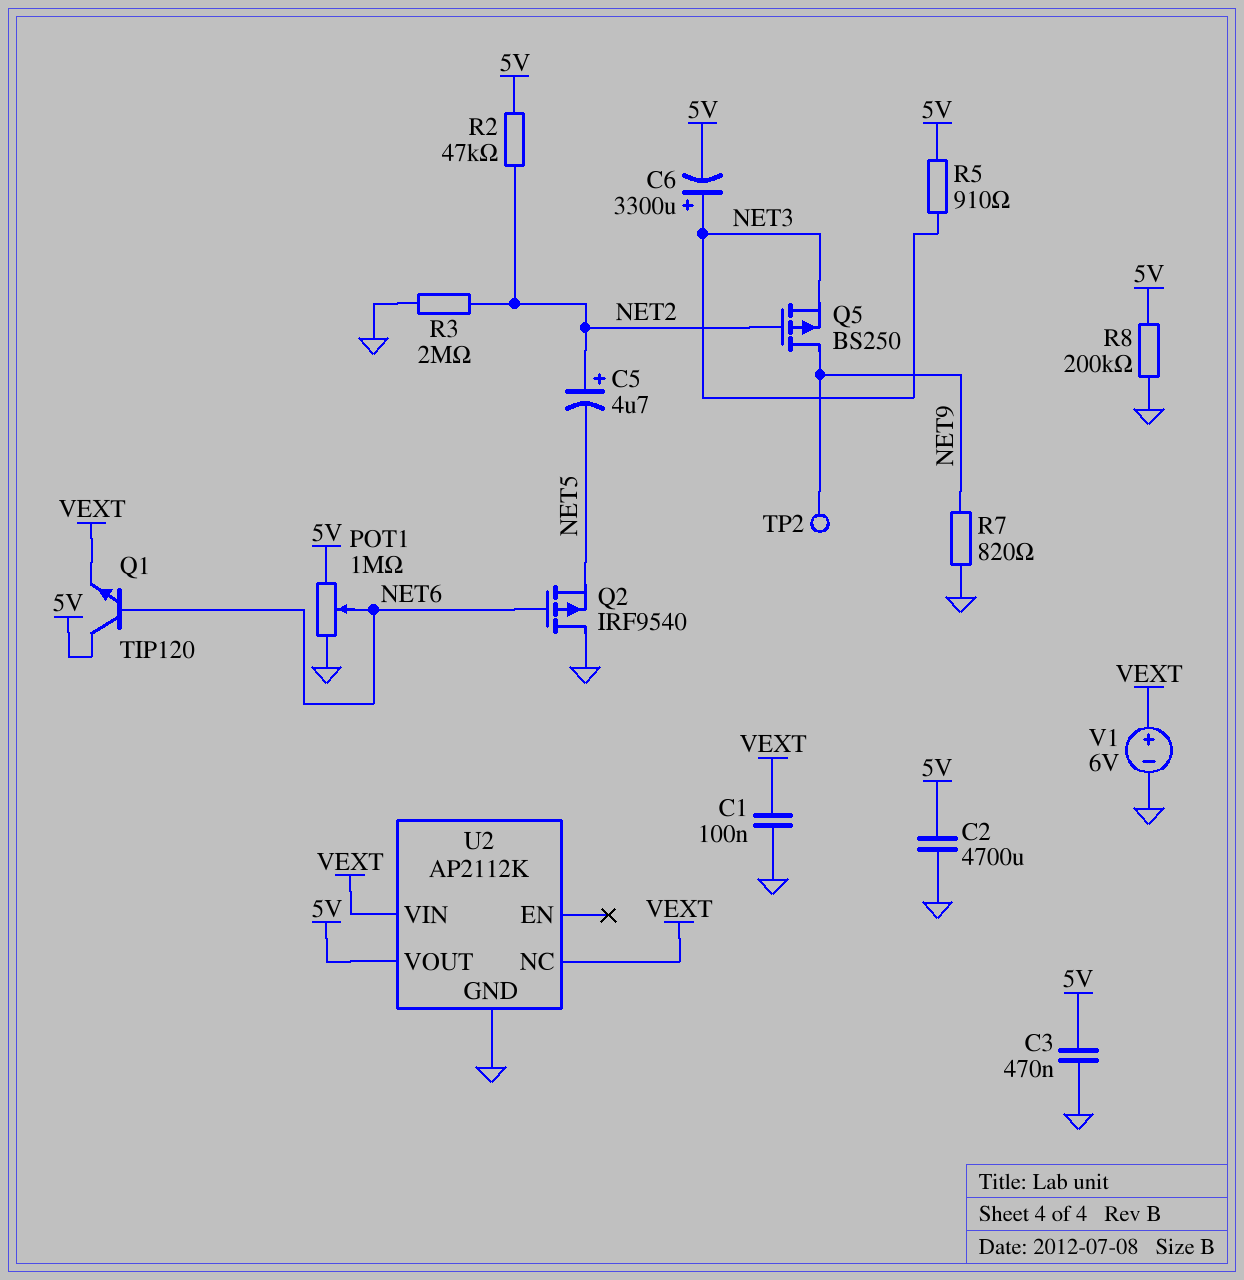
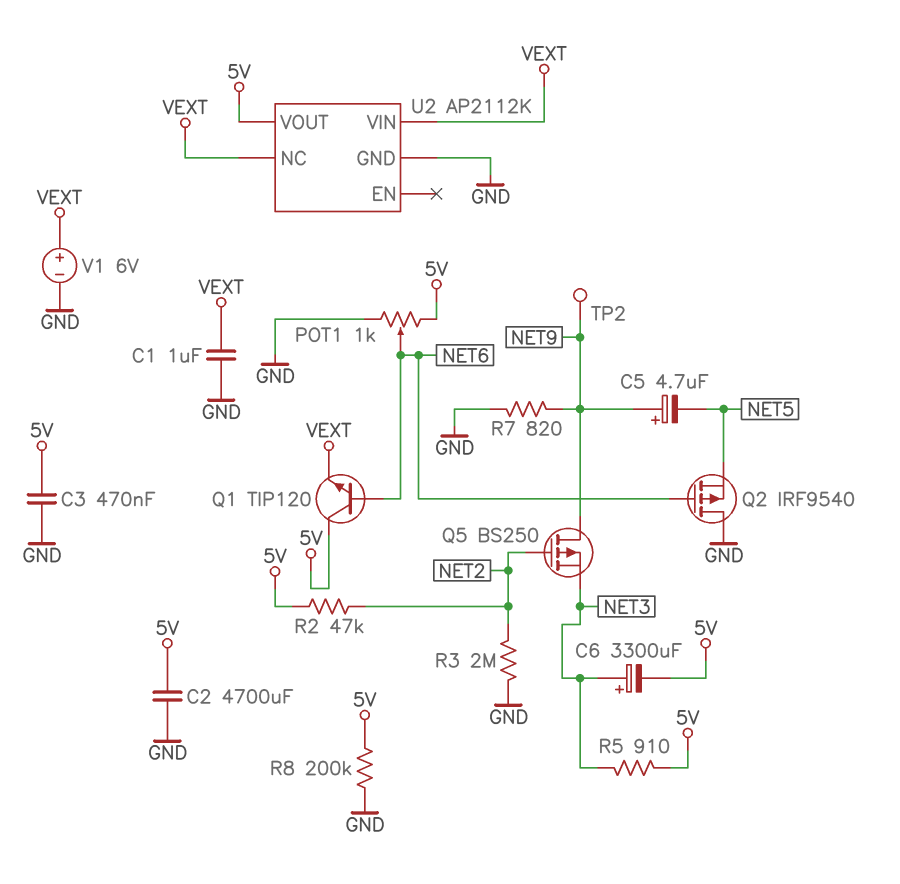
C1: 100nF (GND, VEXT) -> 1uF (GND, VEXT)
C5: 4.7uF (plus NET2, minus NET5) -> 4.7uF (plus NET9, minus NET5)
POT1: 1M (5V, GND, wiper NET6) -> 1k (5V, GND, wiper NET6)

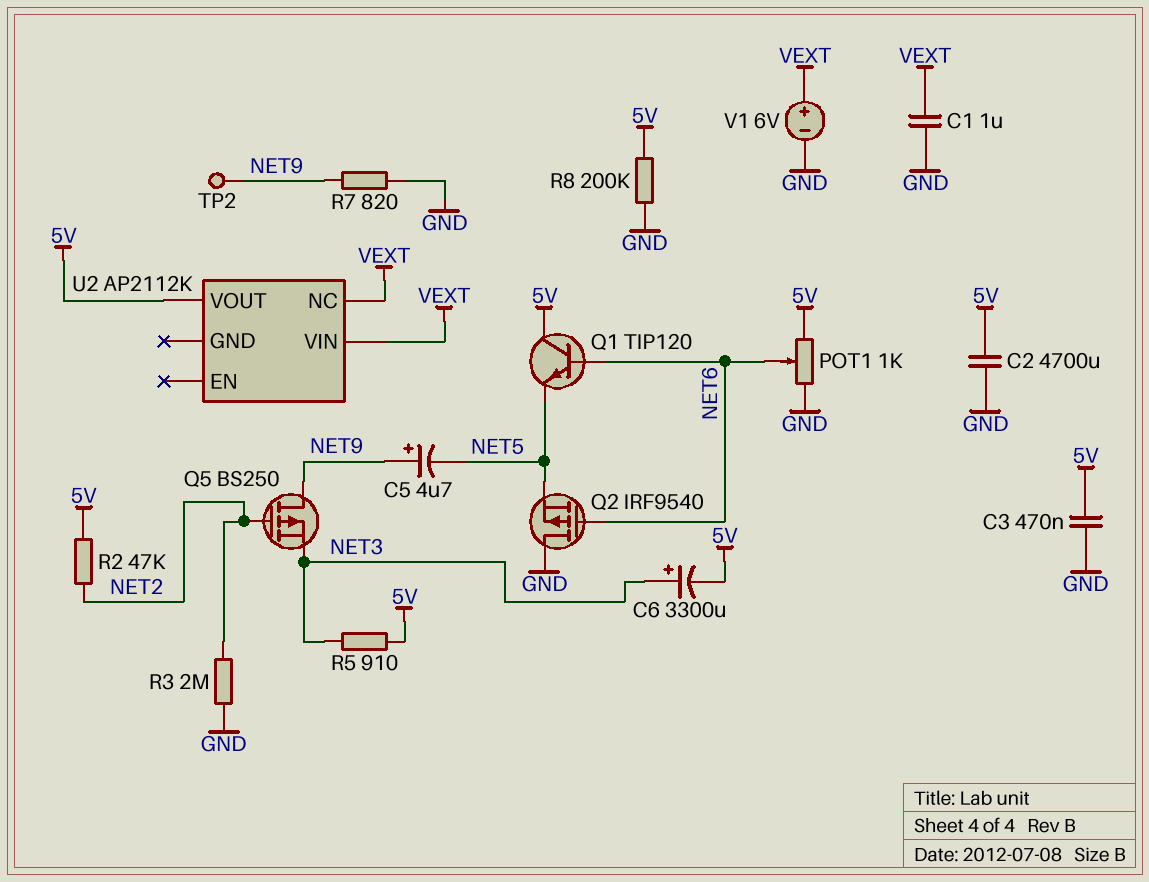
Q1: NPN TIP120 (B NET6, C 5V, E VEXT) -> NPN TIP120 (B NET6, C 5V, E NET5)
U2 pin GND: GND -> none

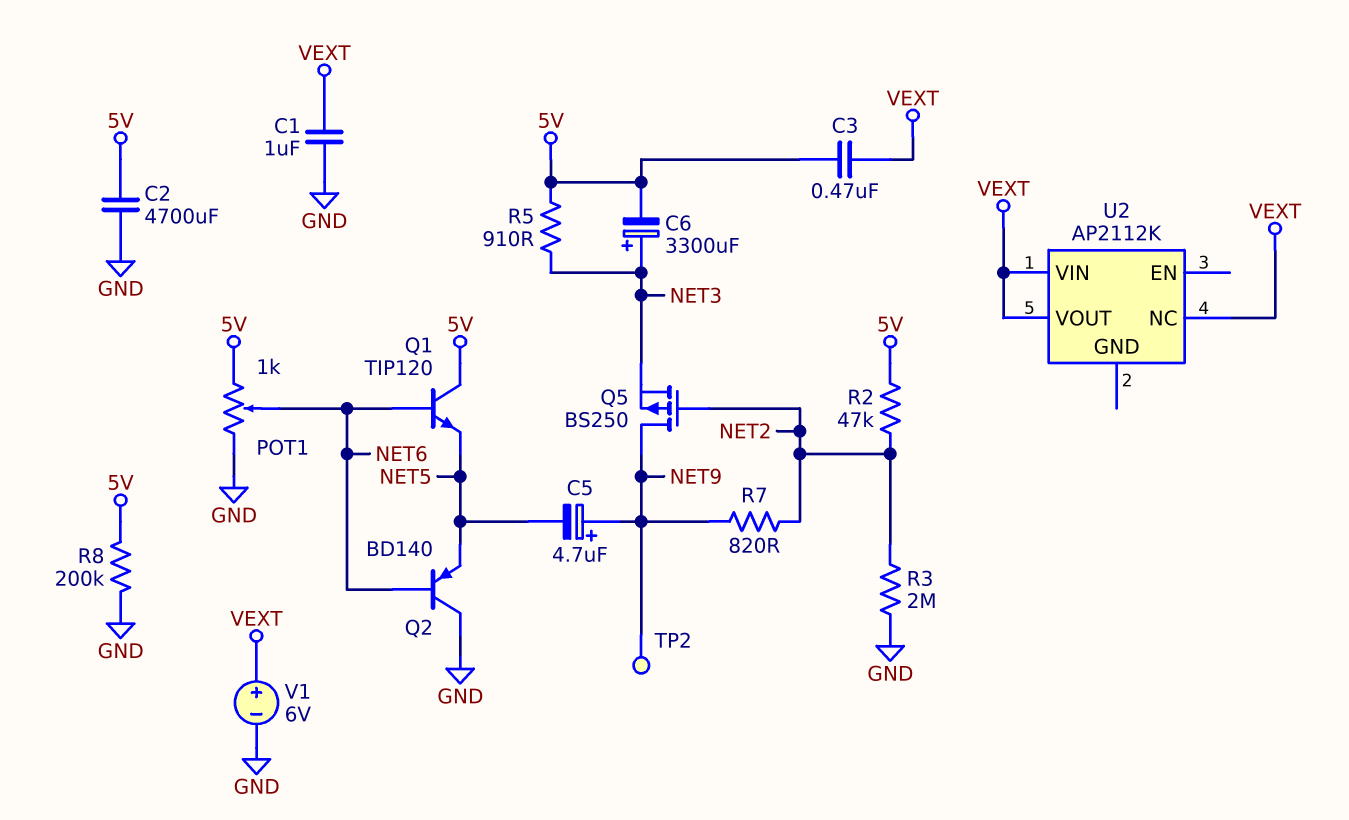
C3: 470nF (5V, GND) -> 470nF (5V, VEXT)
Q2: PMOS IRF9540 (G NET6, D GND, S NET5) -> PNP BD140 (B NET6, C GND, E NET5)
R7: 820 (GND, NET9) -> 820 (NET2, NET9)
U2 pin VOUT: 5V -> VEXT

